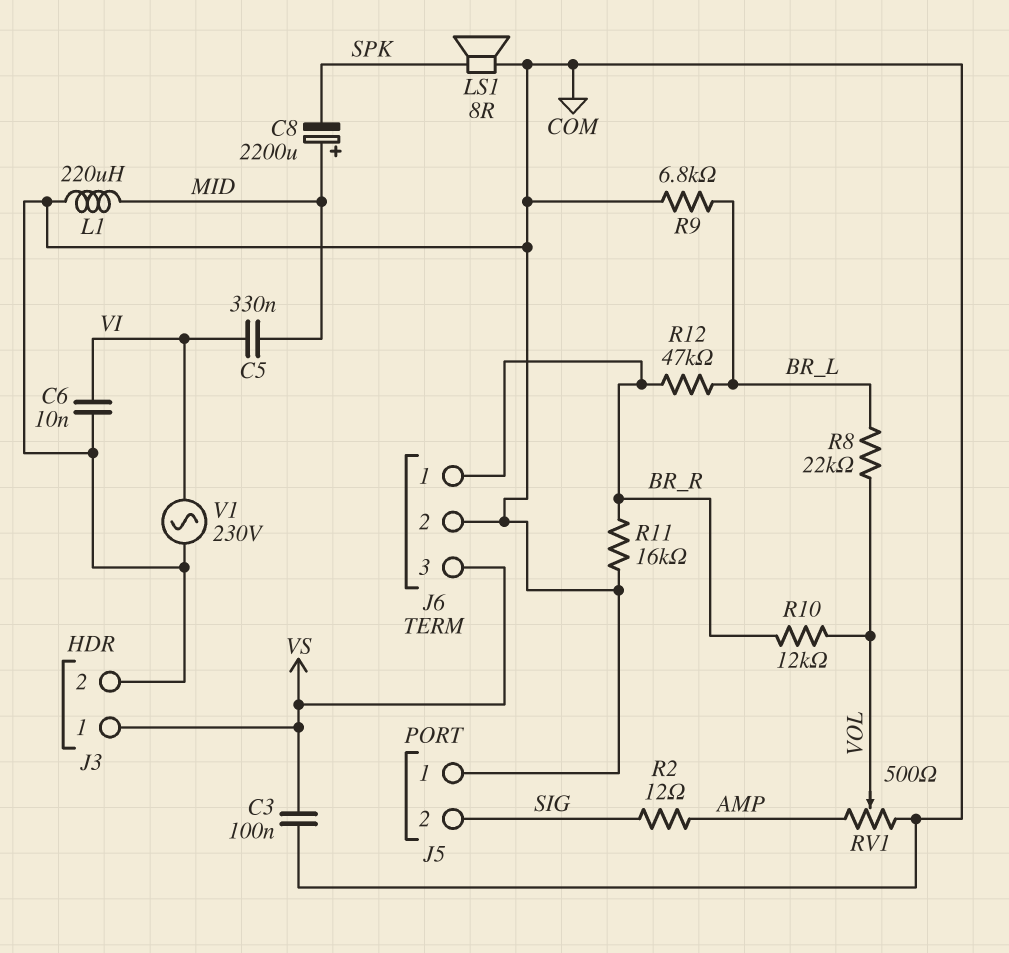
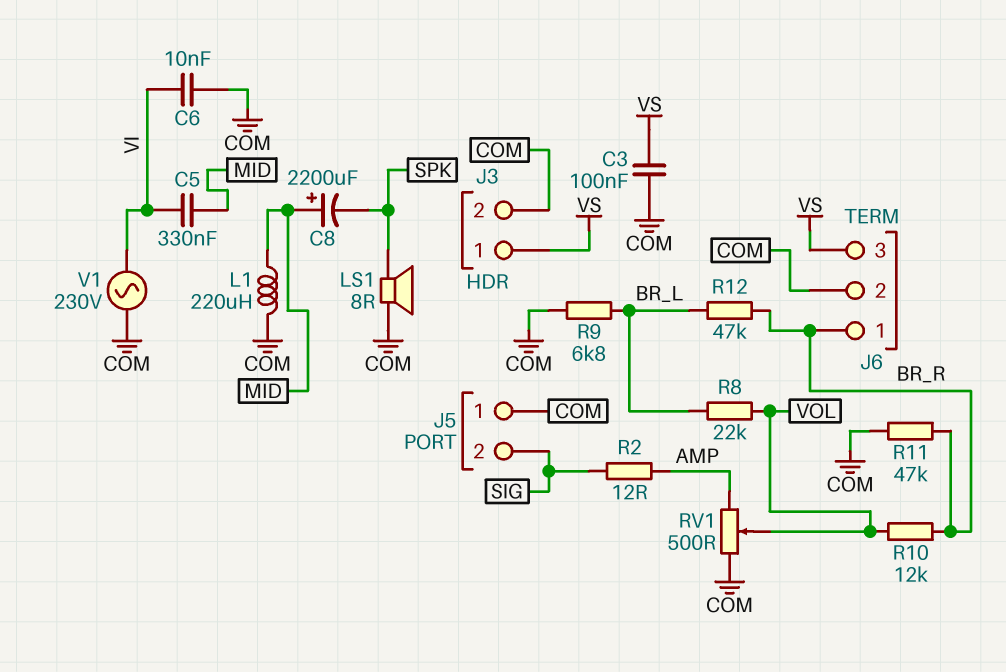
R11: 16k (BR_R, COM) -> 47k (BR_R, COM)

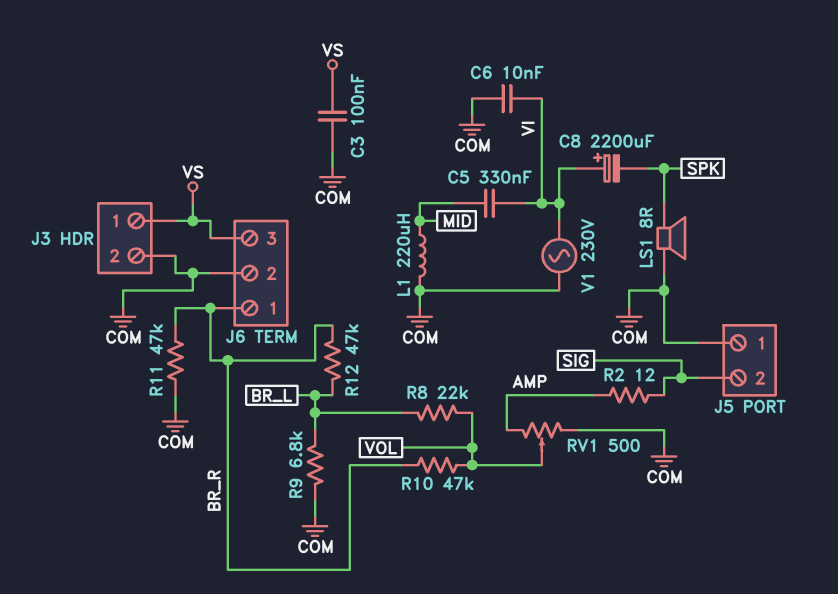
C8: 2200uF (plus MID, minus SPK) -> 2200uF (plus VI, minus SPK)
R10: 12k (BR_R, VOL) -> 47k (BR_R, VOL)

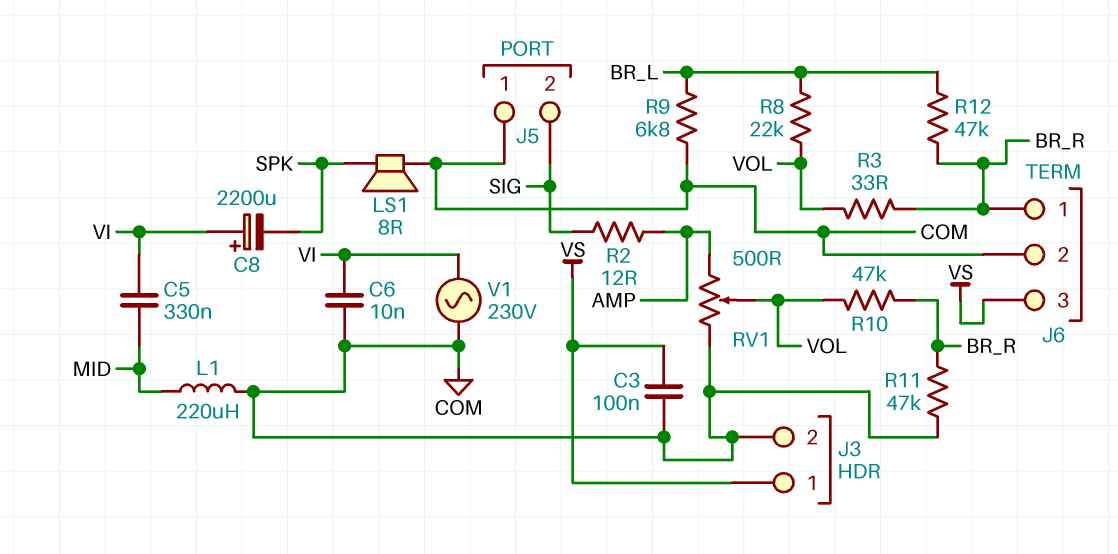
R3: none -> 33 (BR_R, VOL)

